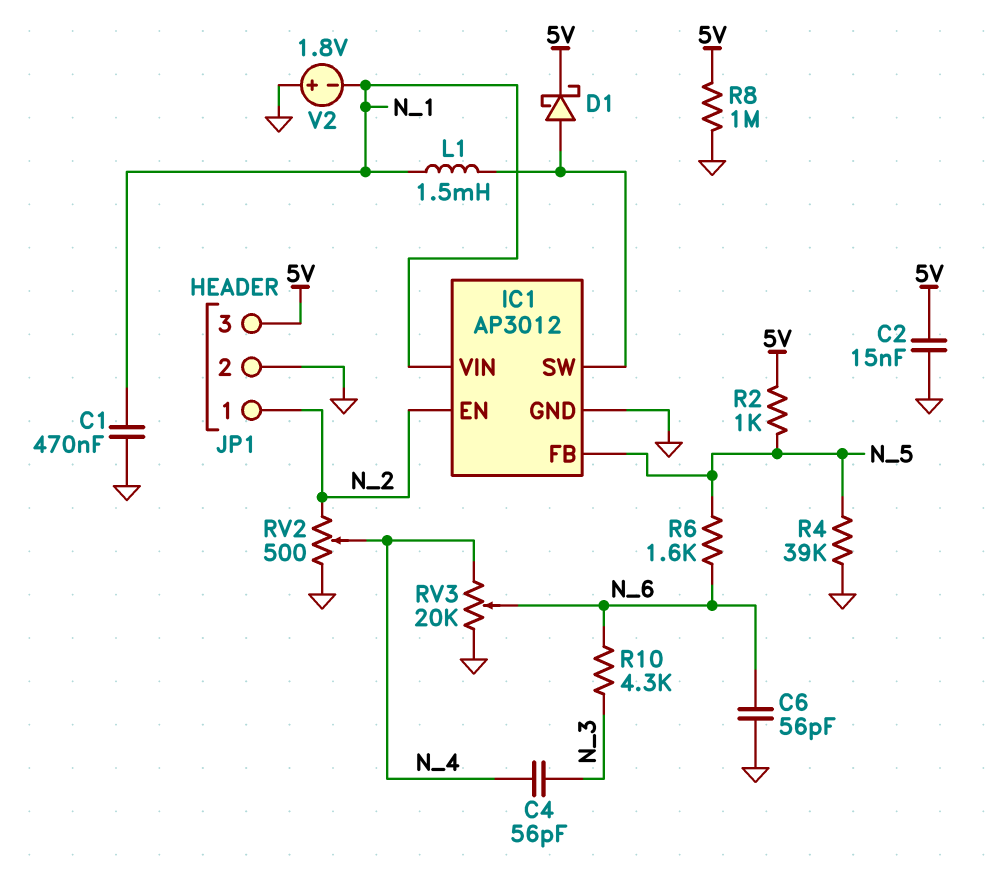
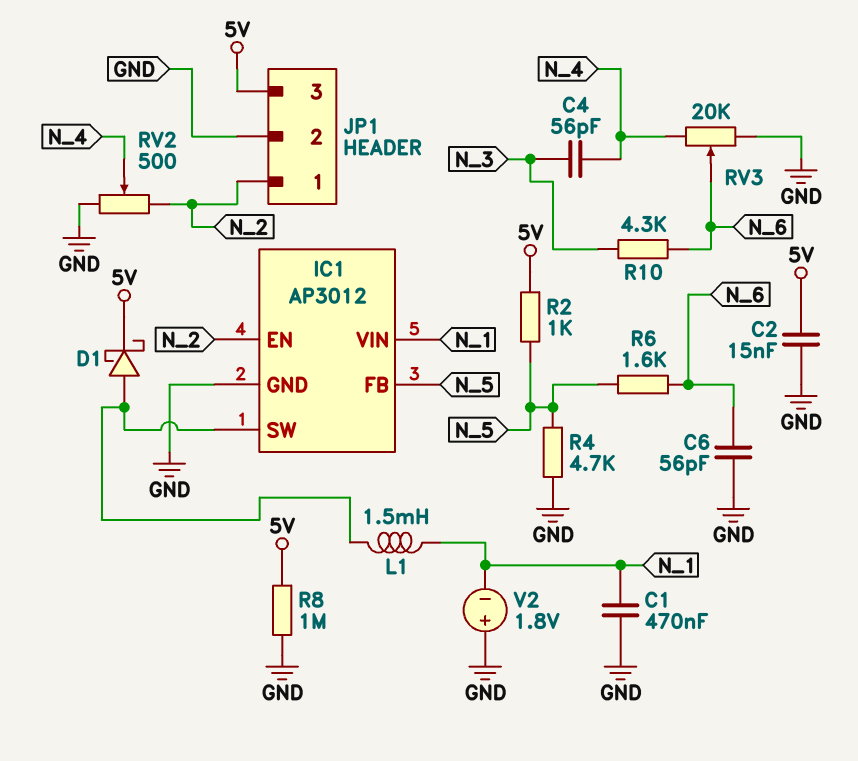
R4: 39k (GND, N_5) -> 4.7k (GND, N_5)

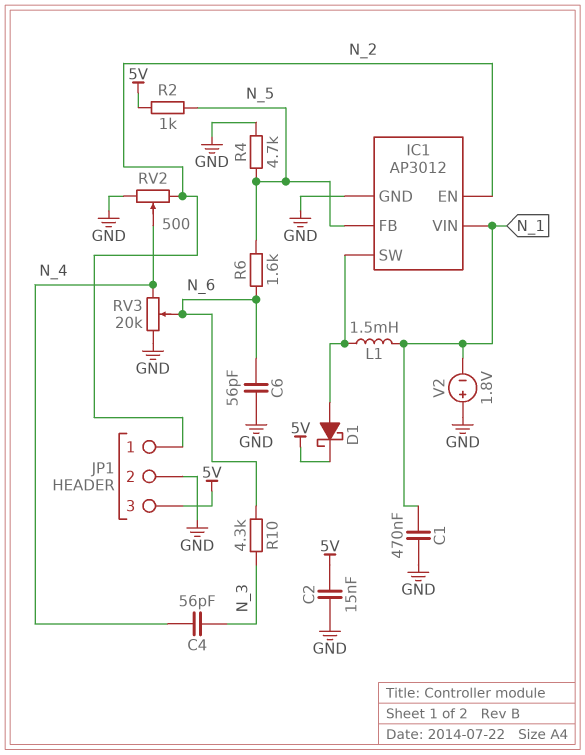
R8: 1M (5V, GND) -> none

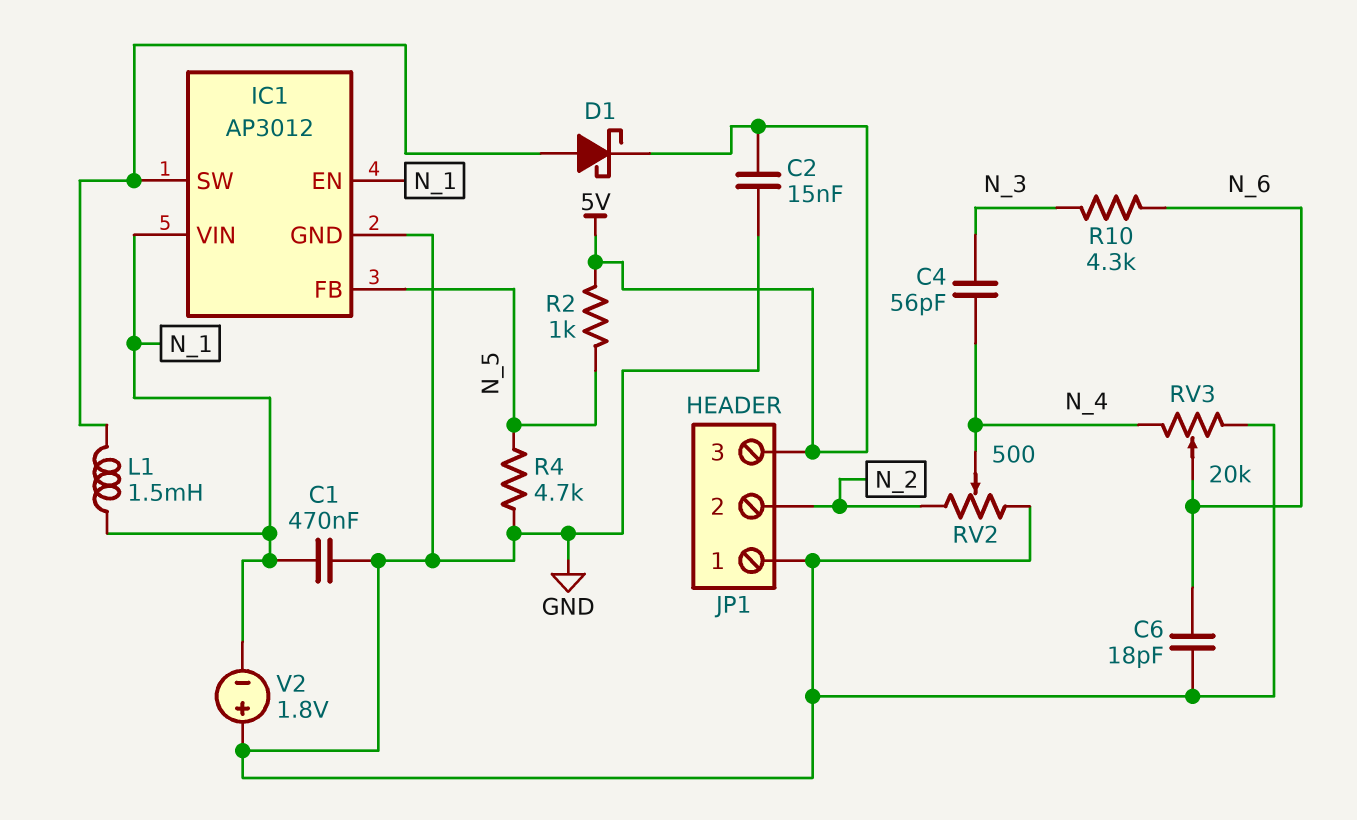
C6: 56pF (GND, N_6) -> 18pF (GND, N_6)
IC1 pin EN: N_2 -> N_1
JP1 pin 1: N_2 -> GND
JP1 pin 2: GND -> N_2
R6: 1.6k (N_5, N_6) -> none

